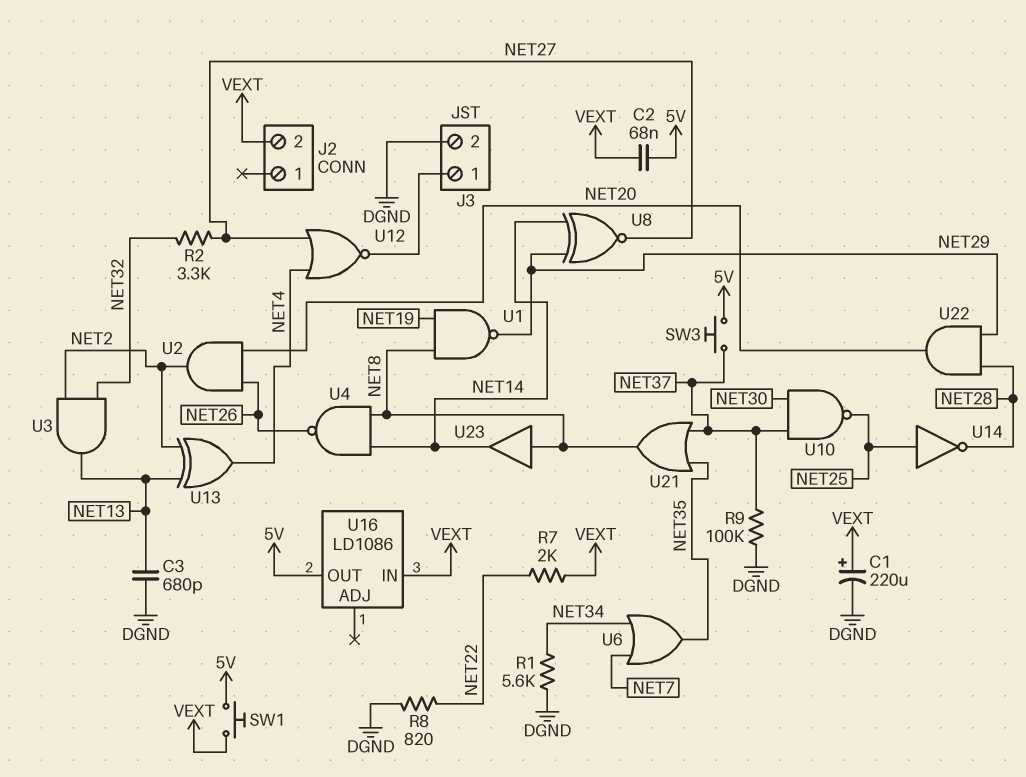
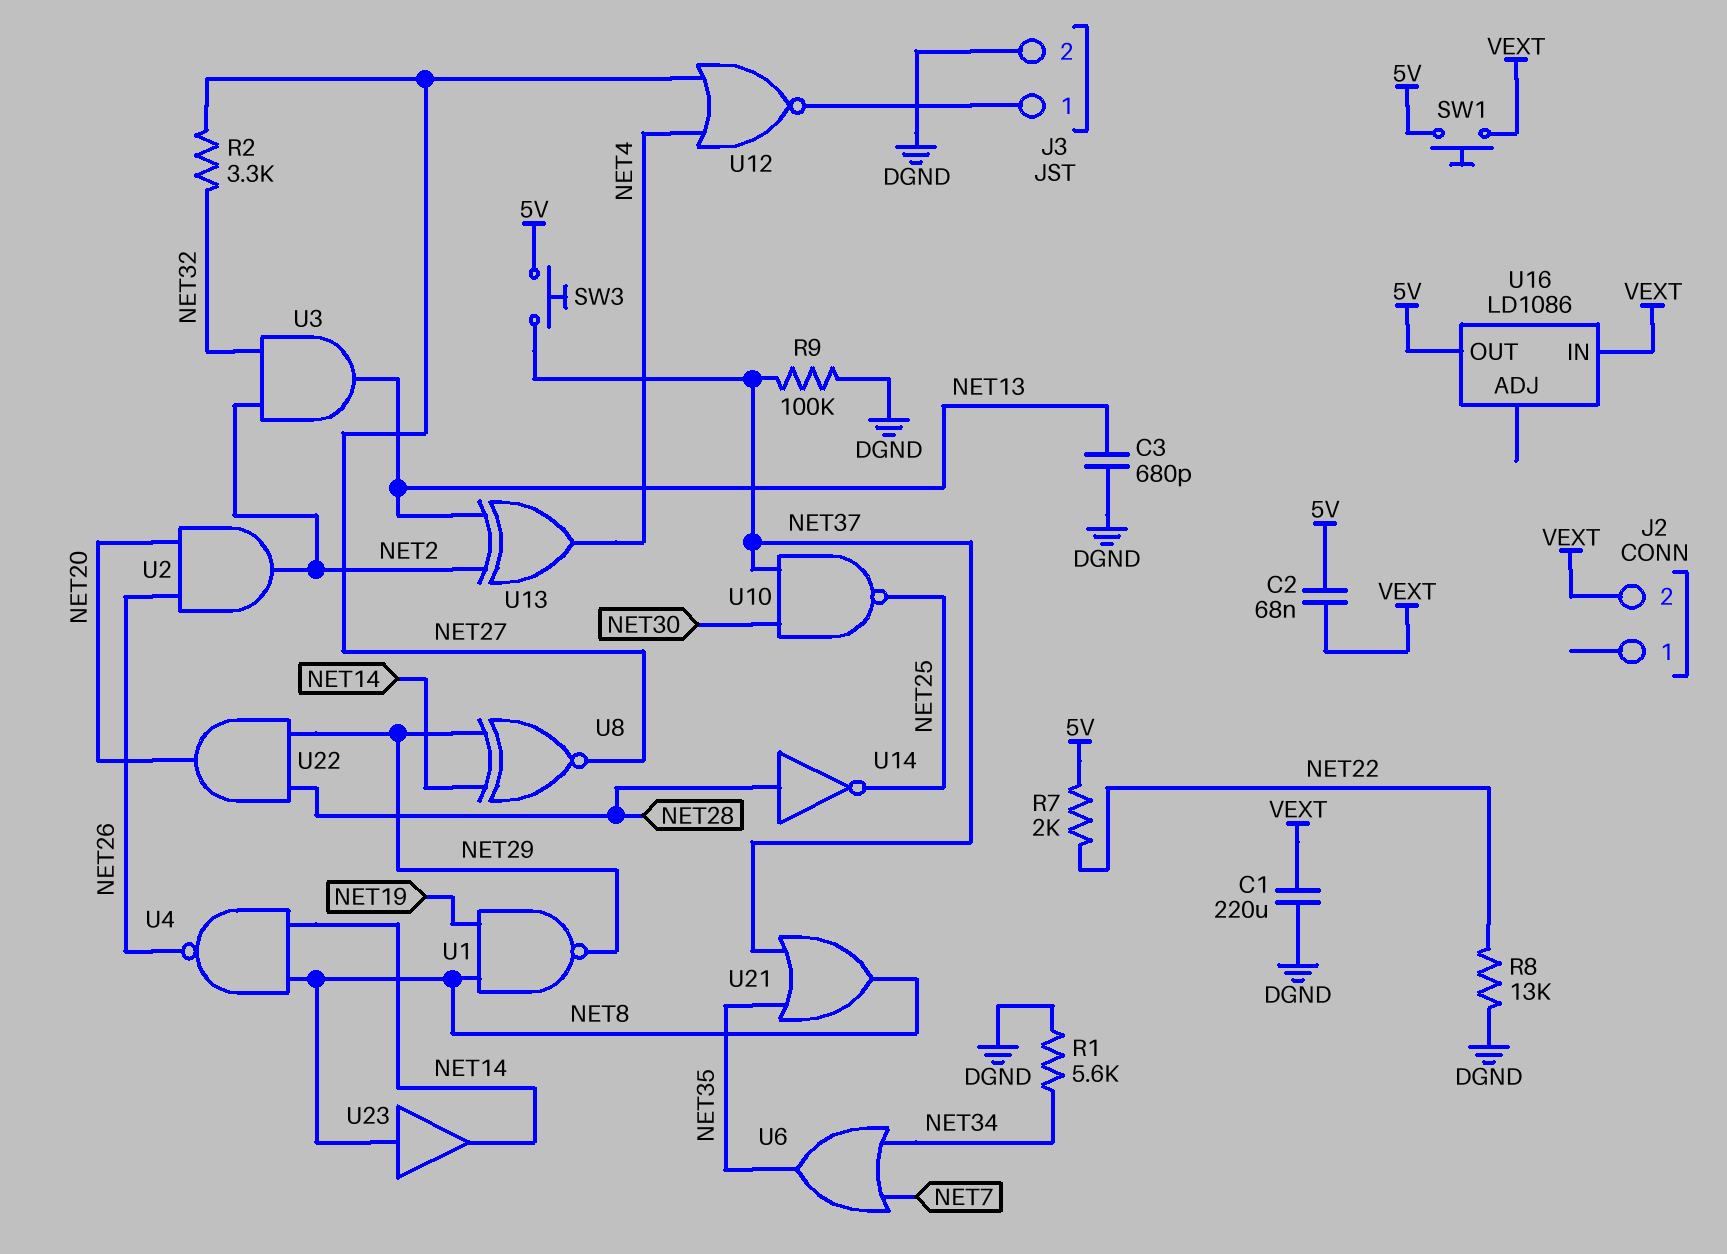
C1: 220uF (plus VEXT, minus DGND) -> 220uF (DGND, VEXT)
R7: 2k (NET22, VEXT) -> 2k (5V, NET22)
R8: 820 (DGND, NET22) -> 13k (DGND, NET22)
U14: NOT (in NET25, out NET28) -> NOT (in NET28, out NET25)

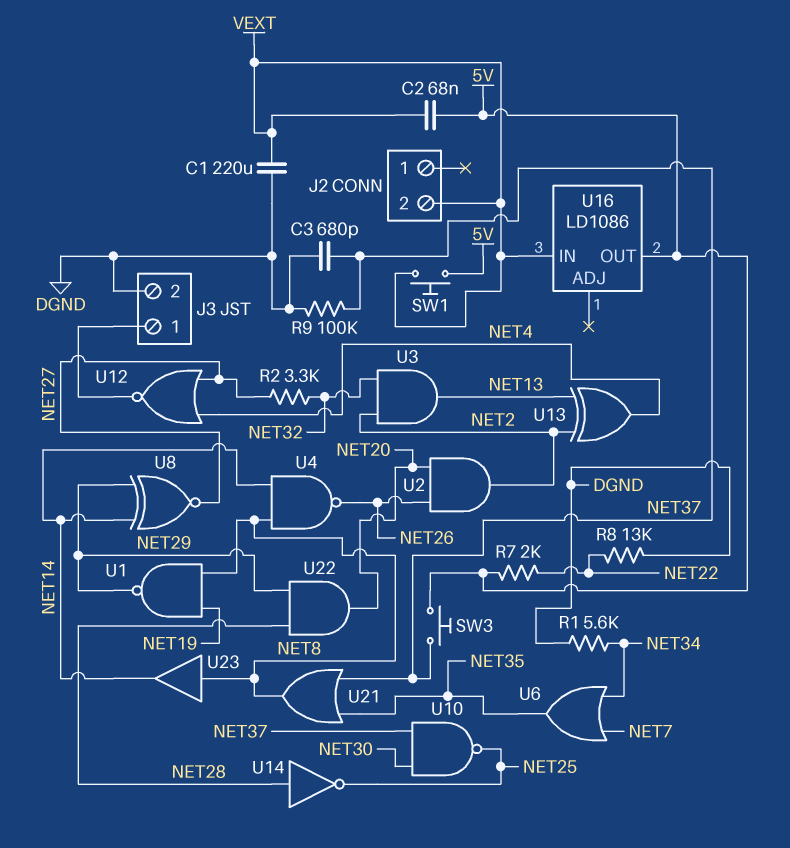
C3: 680pF (DGND, NET13) -> 680pF (DGND, NET37)

